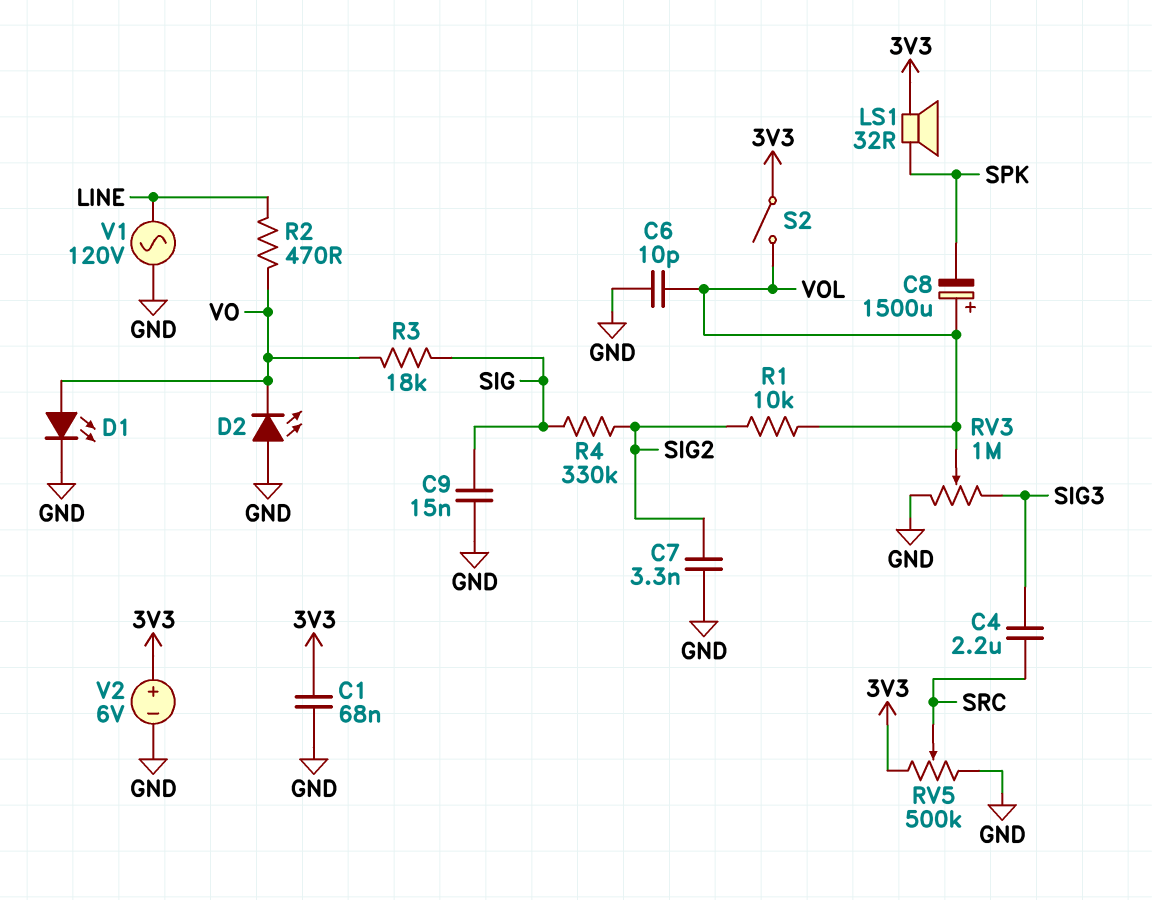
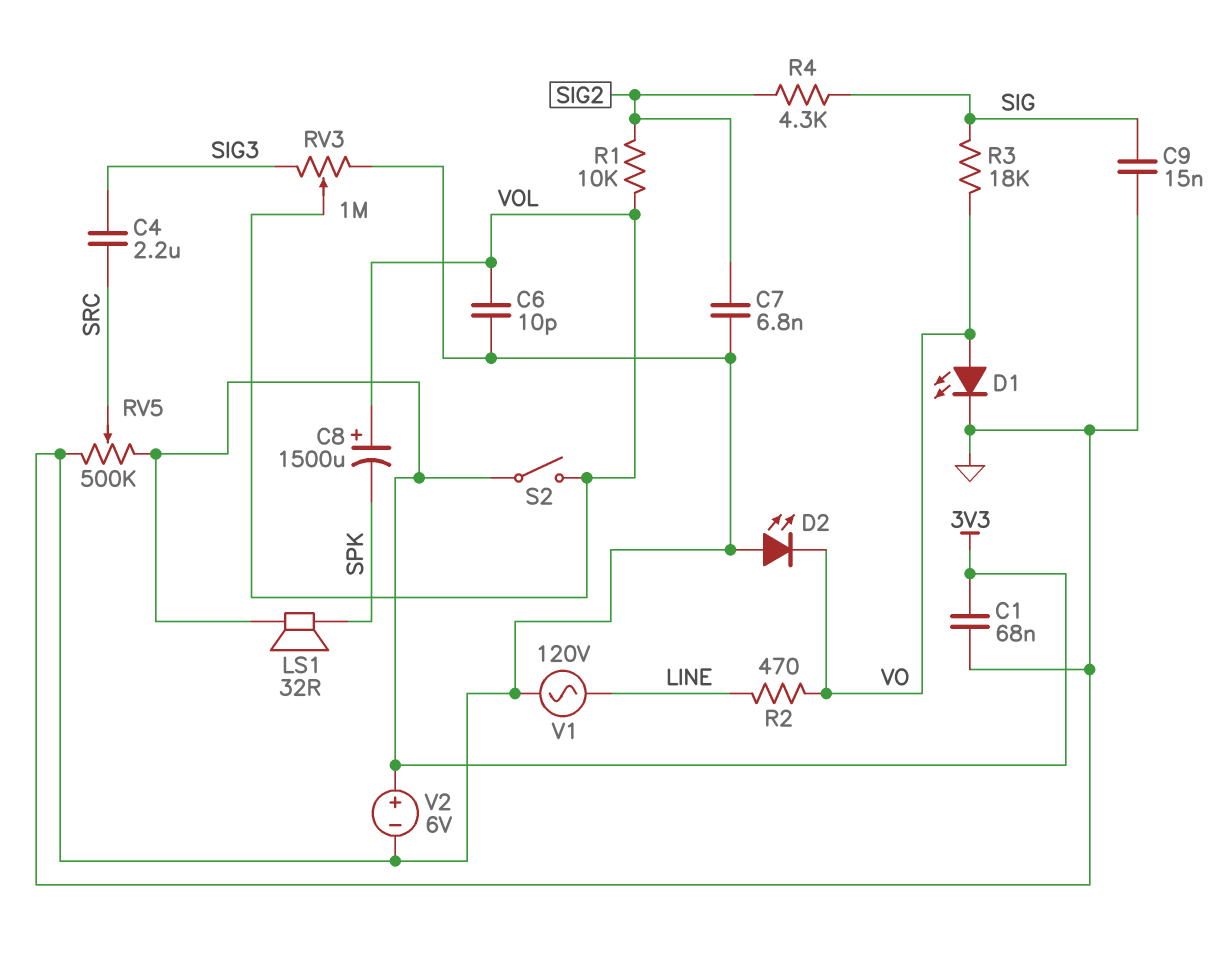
C7: 3.3nF (GND, SIG2) -> 6.8nF (GND, SIG2)
R4: 330k (SIG, SIG2) -> 4.3k (SIG, SIG2)

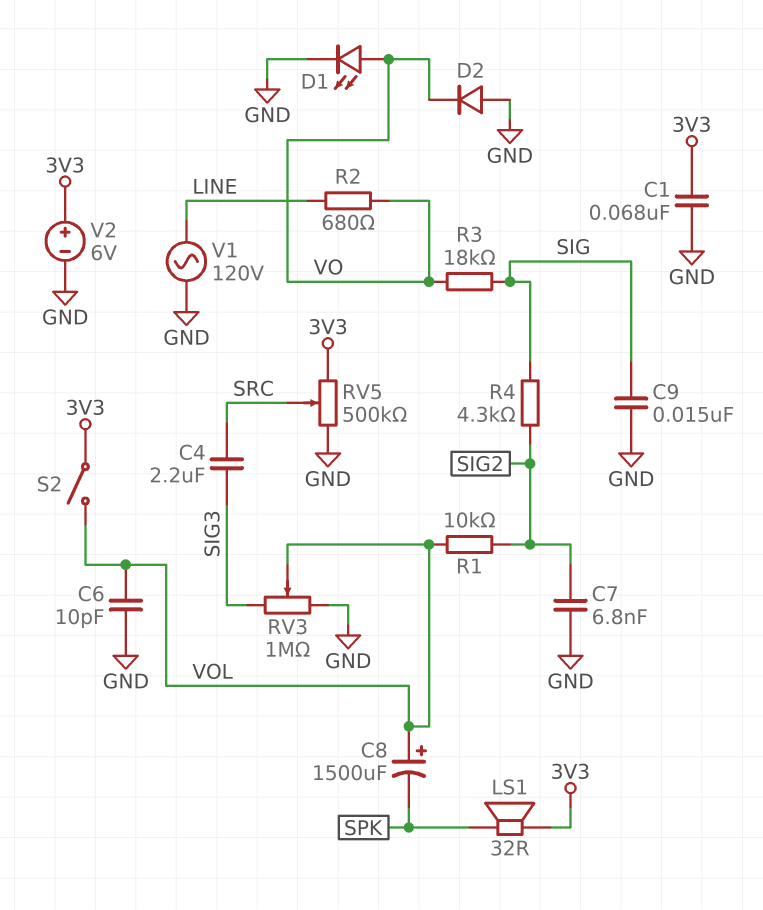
D2: LED (A GND, K VO) -> diode (A GND, K VO)
R2: 470 (LINE, VO) -> 680 (LINE, VO)

